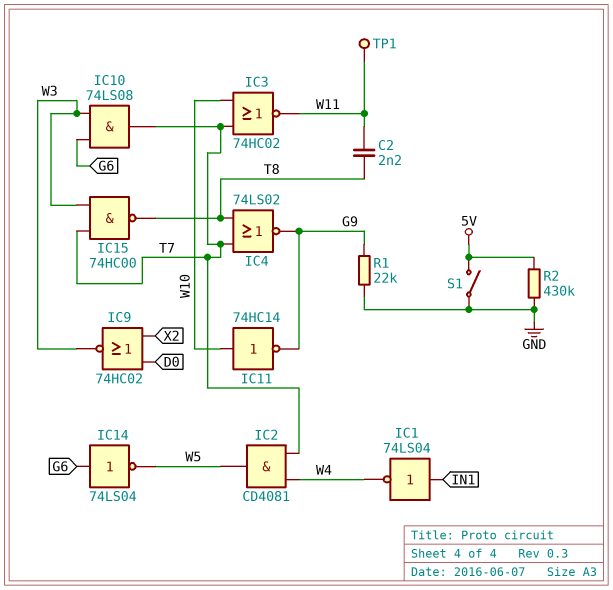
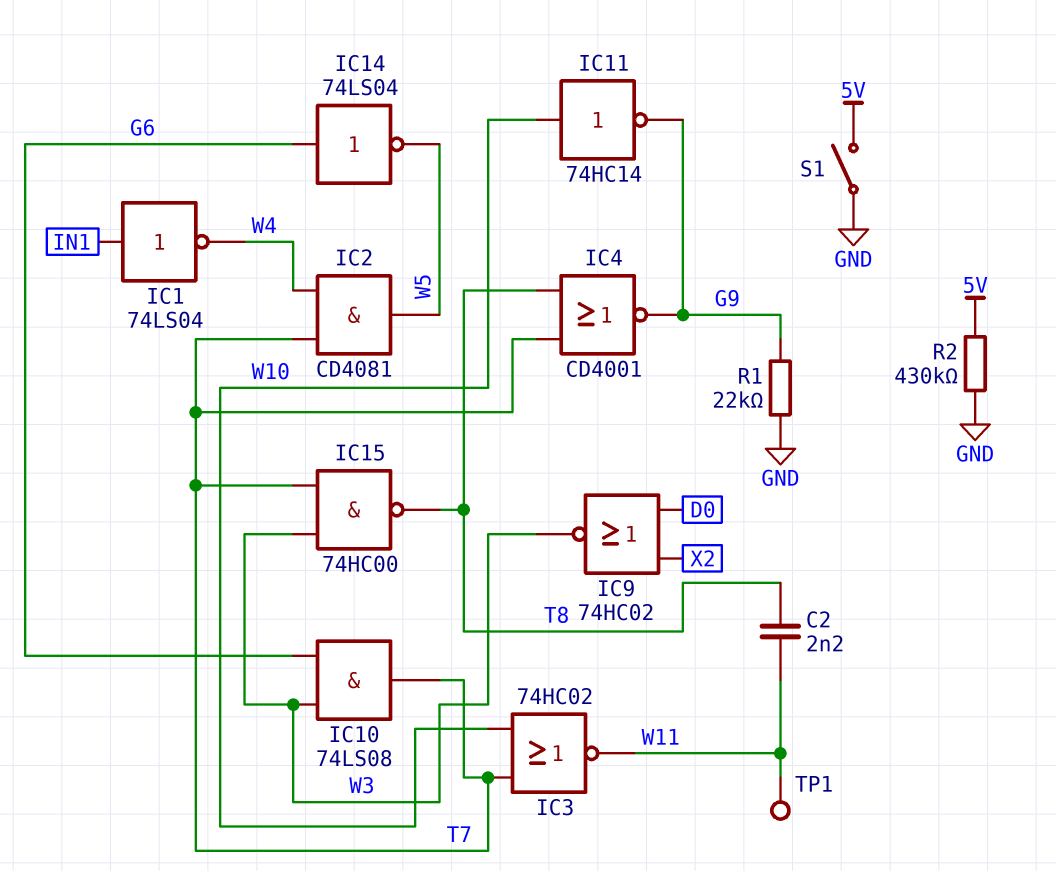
IC4: NOR 74LS02 (in T7, in T8, out G9) -> NOR CD4001 (in T7, in T8, out G9)

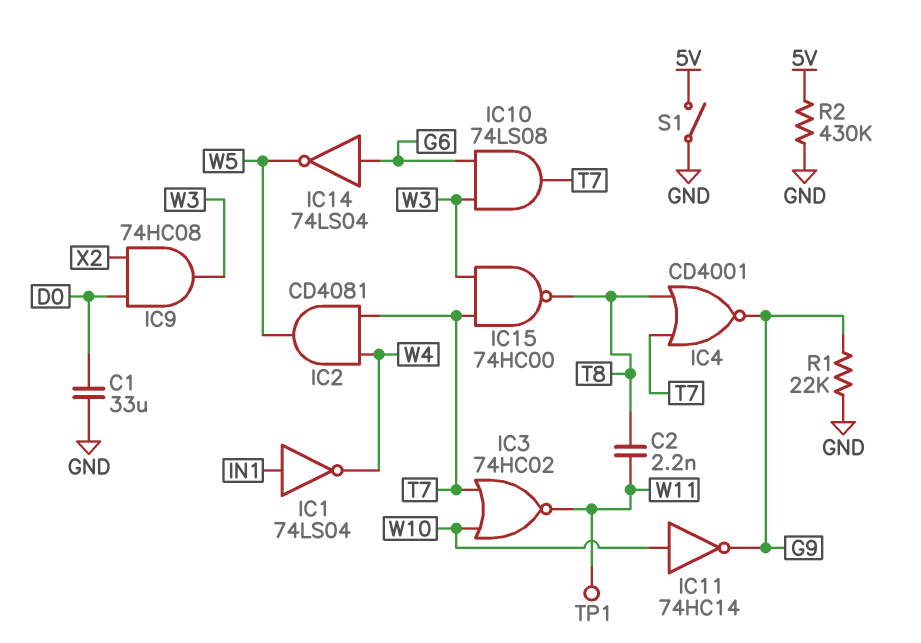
C1: none -> 33uF (D0, GND)
IC9: NOR 74HC02 (in D0, in X2, out W3) -> AND 74HC08 (in D0, in X2, out W3)

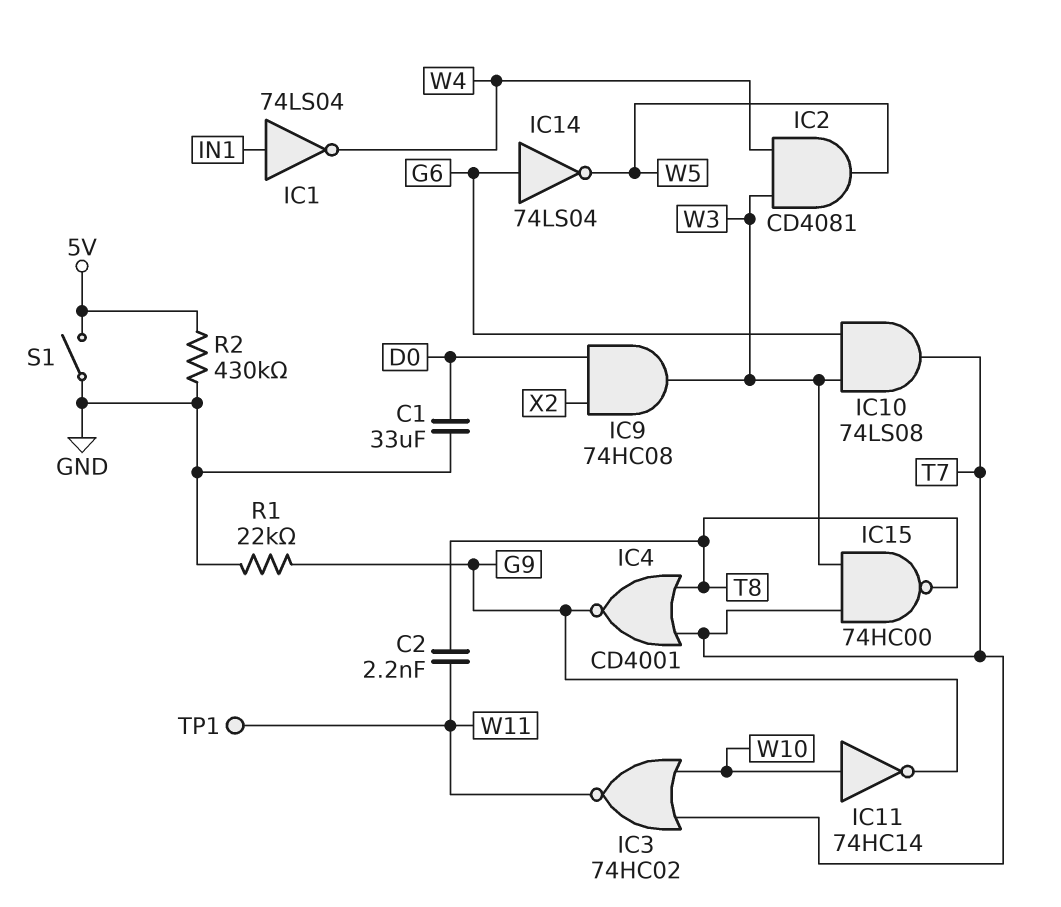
IC2: AND CD4081 (in T7, in W4, out W5) -> AND CD4081 (in W3, in W4, out W5)

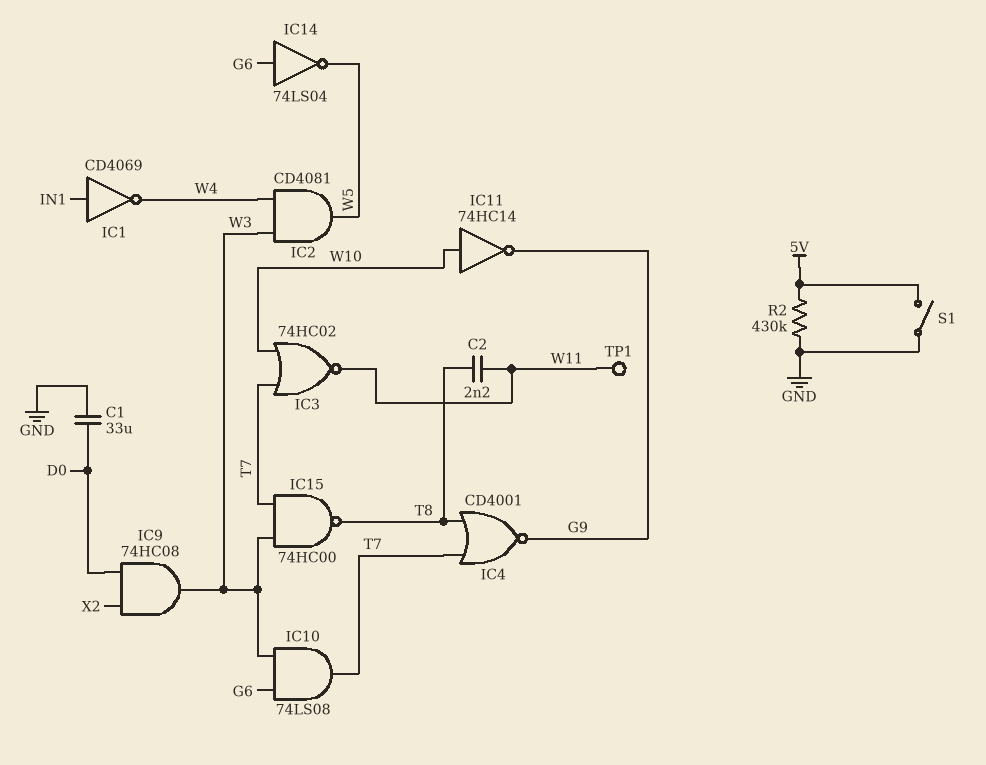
IC1: NOT 74LS04 (in IN1, out W4) -> NOT CD4069 (in IN1, out W4)
R1: 22k (G9, GND) -> none

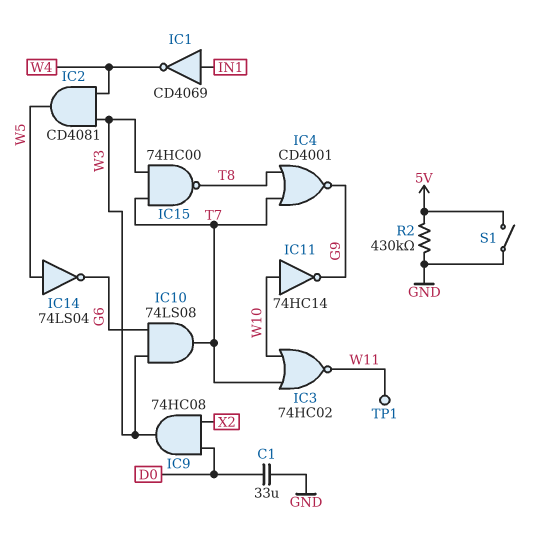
C2: 2.2nF (T8, W11) -> none
IC14: NOT 74LS04 (in G6, out W5) -> NOT 74LS04 (in W5, out G6)

